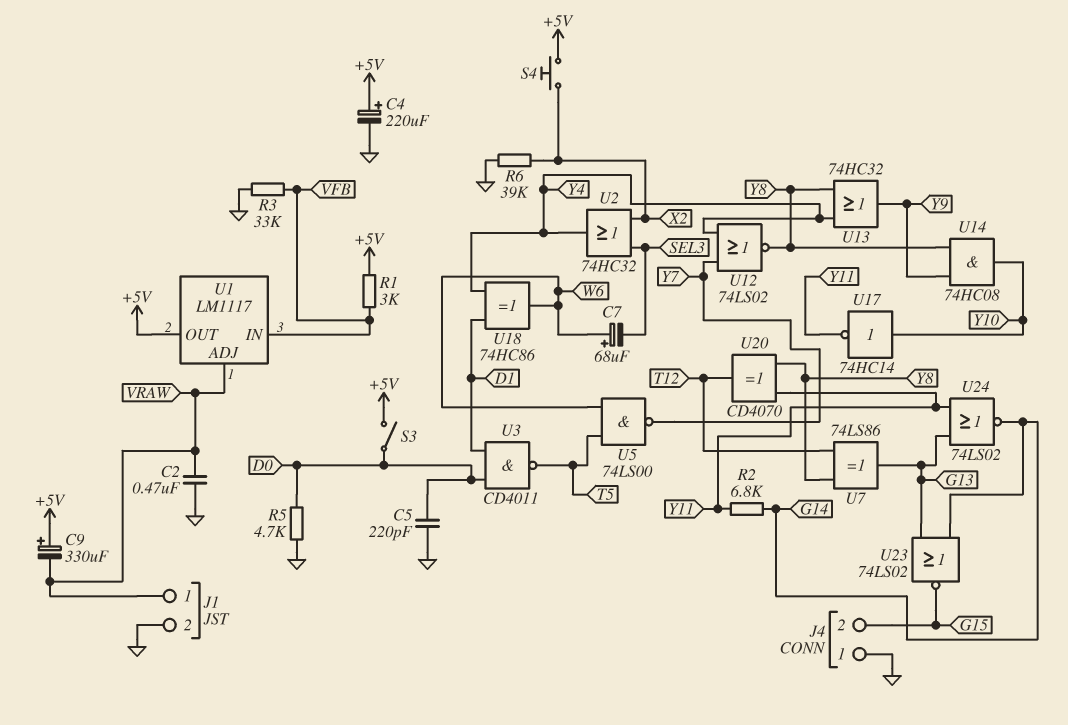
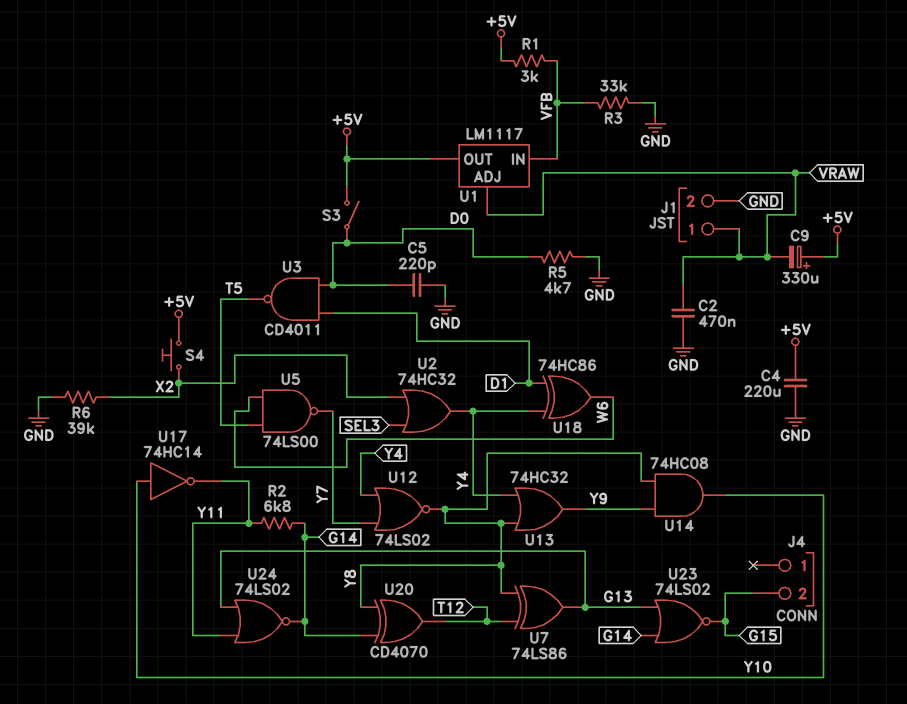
C4: 220uF (plus +5V, minus GND) -> 220uF (+5V, GND)
C7: 68uF (plus W6, minus SEL3) -> none
J4 pin 1: GND -> none
U20: XOR CD4070 (in Y8, in Y11, out T12) -> XOR CD4070 (in G14, in Y8, out T12)

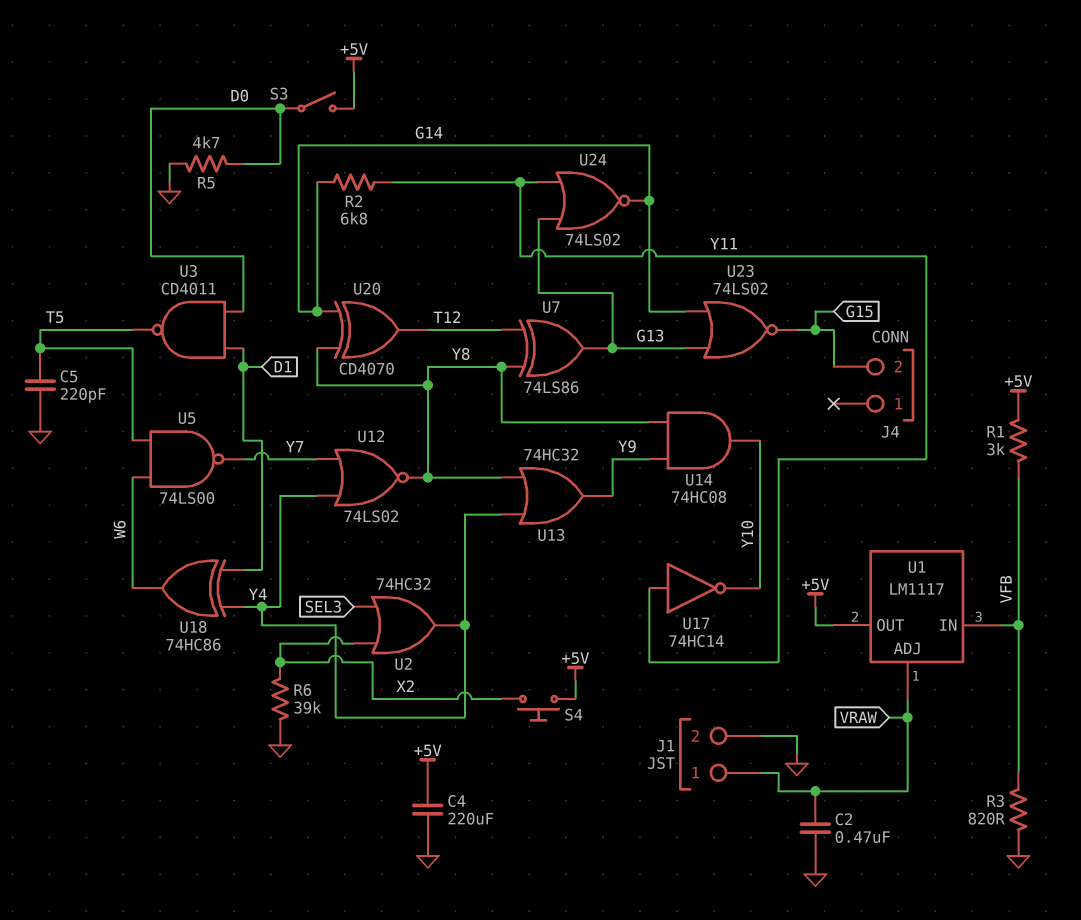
C5: 220pF (D0, GND) -> 220pF (GND, T5)
C9: 330uF (plus +5V, minus VRAW) -> none
R3: 33k (GND, VFB) -> 820 (GND, VFB)
U17: NOT 74HC14 (in Y10, out Y11) -> NOT 74HC14 (in Y11, out Y10)

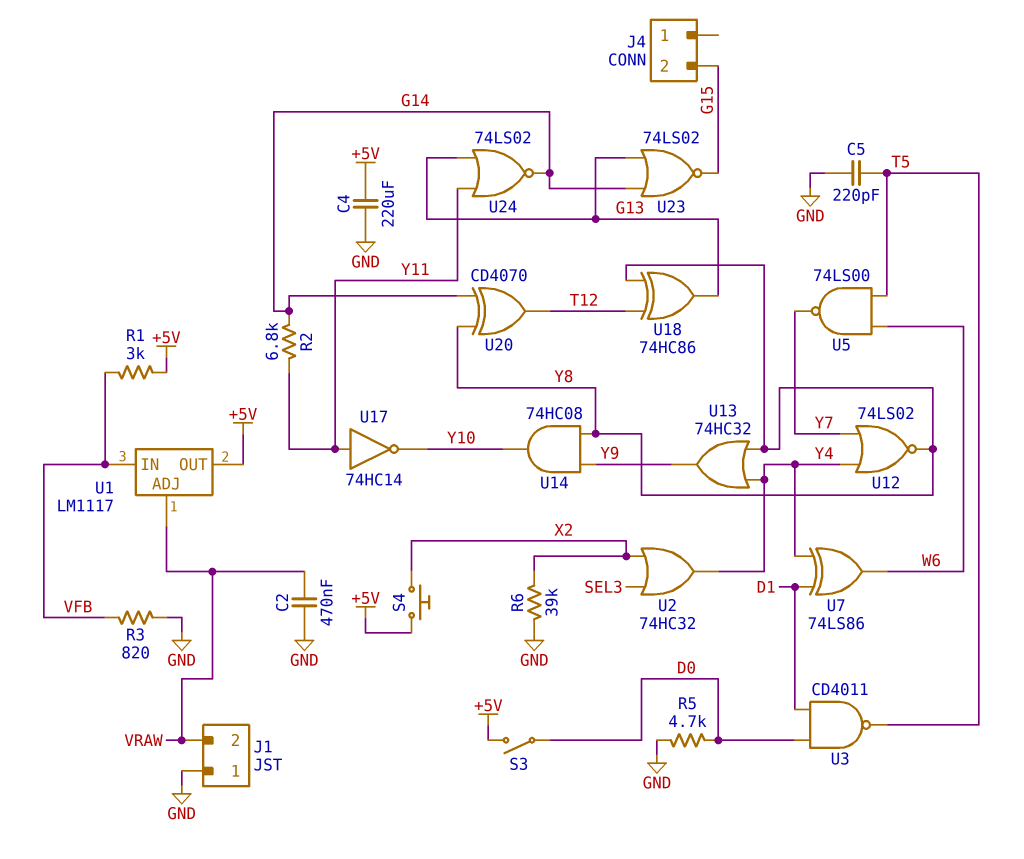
J1 pin 1: VRAW -> GND
J1 pin 2: GND -> VRAW
U7: XOR 74LS86 (in T12, in Y8, out G13) -> XOR 74LS86 (in D1, in Y4, out W6)
U18: XOR 74HC86 (in D1, in Y4, out W6) -> XOR 74HC86 (in T12, in Y8, out G13)

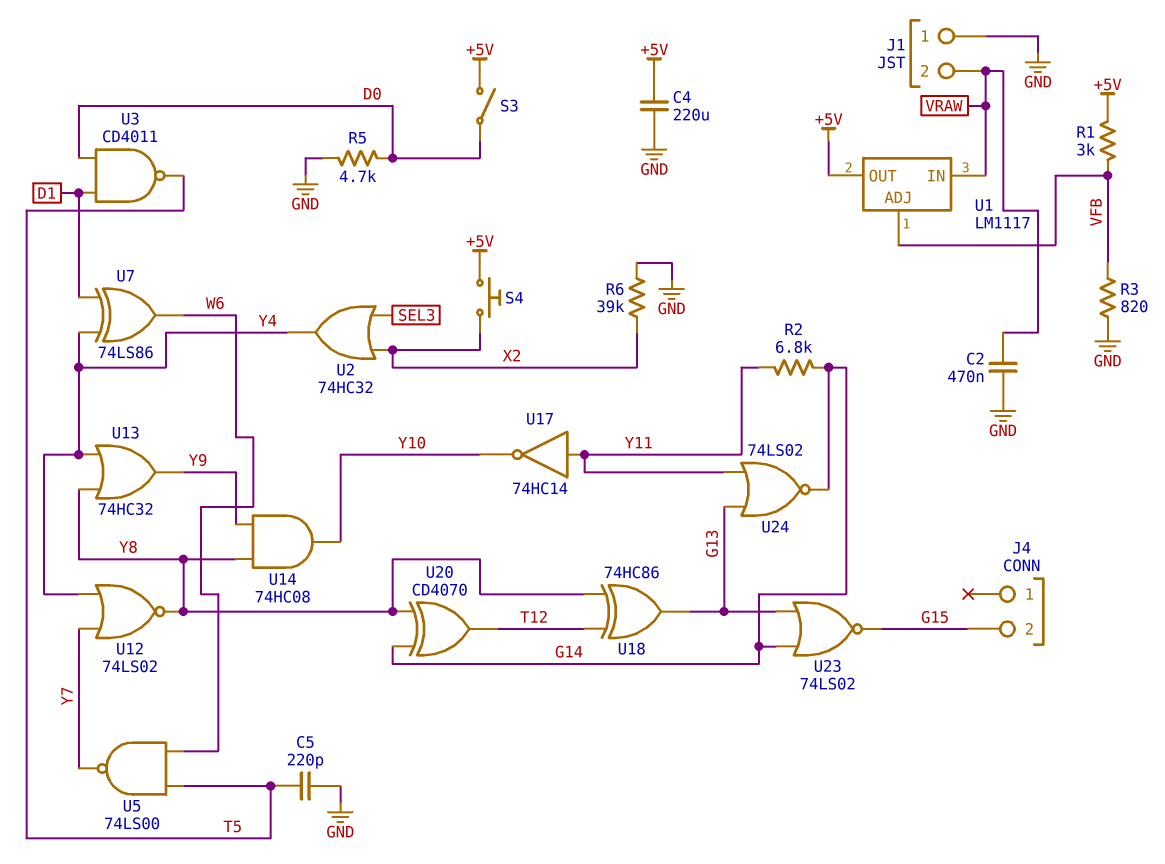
U1 pin ADJ: VRAW -> VFB
U1 pin IN: VFB -> VRAW

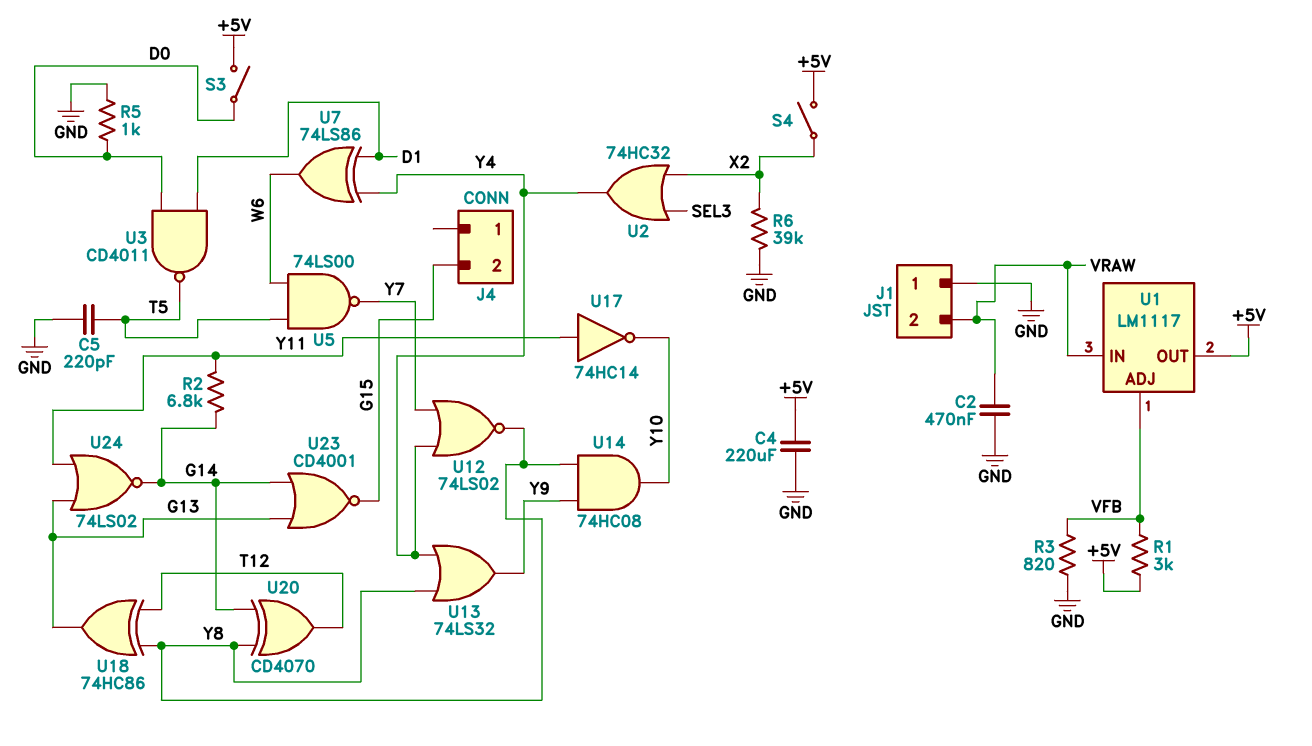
R5: 4.7k (D0, GND) -> 1k (D0, GND)
S4: button (+5V, X2) -> switch (+5V, X2)
U13: OR 74HC32 (in Y4, in Y8, out Y9) -> OR 74LS32 (in Y4, in Y8, out Y9)
U23: NOR 74LS02 (in G13, in G14, out G15) -> NOR CD4001 (in G13, in G14, out G15)

